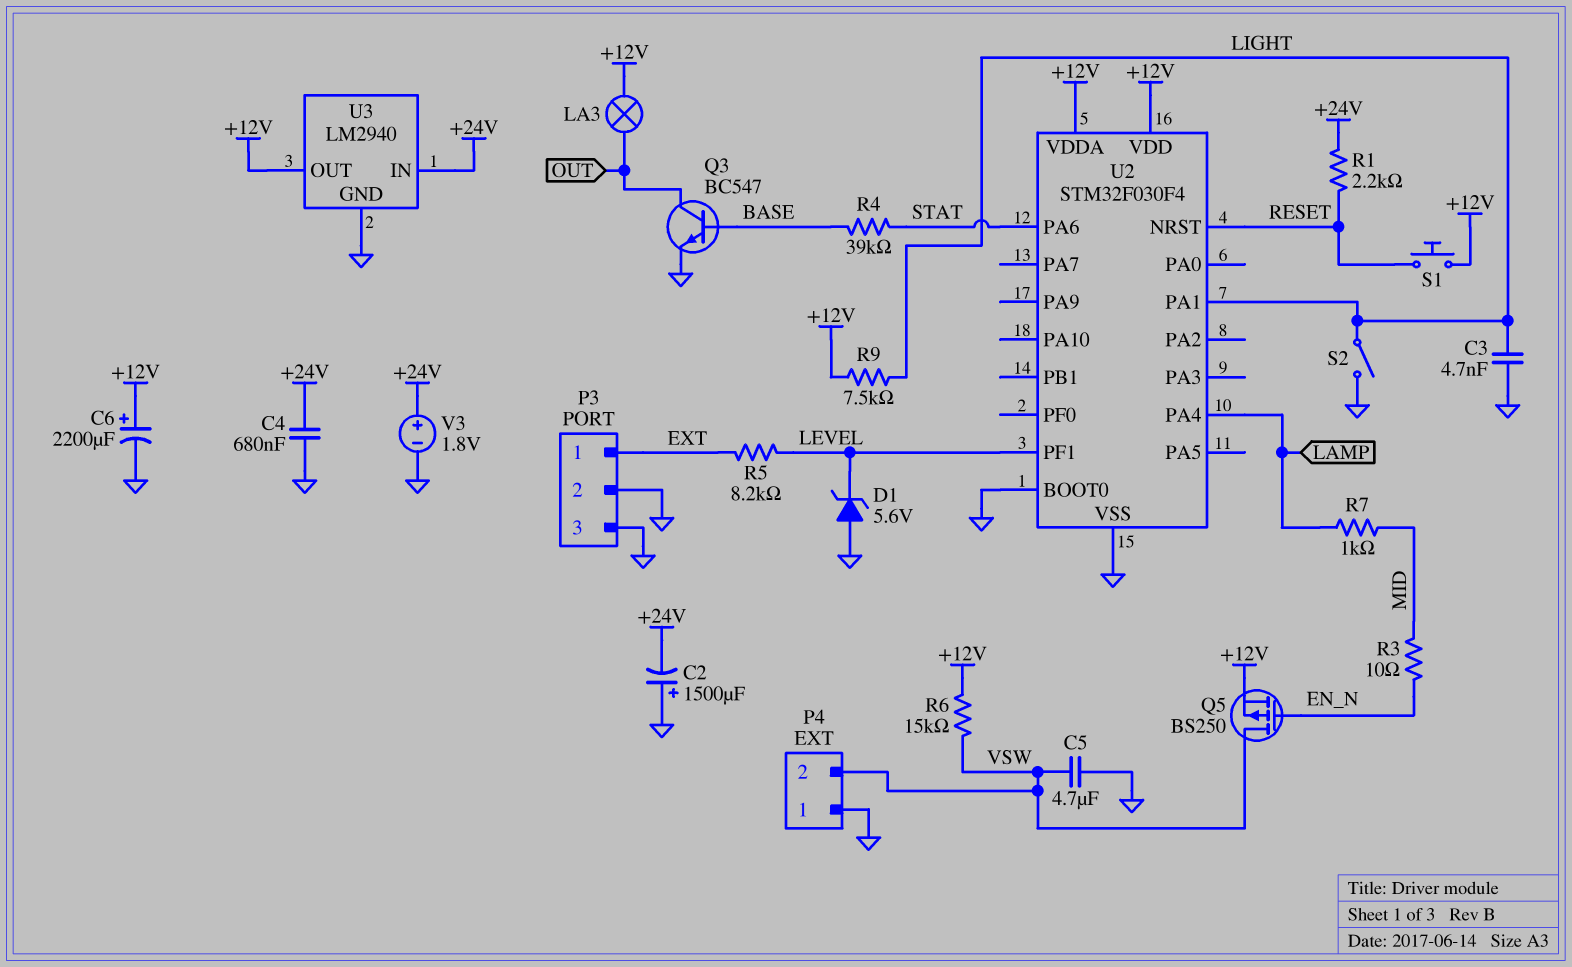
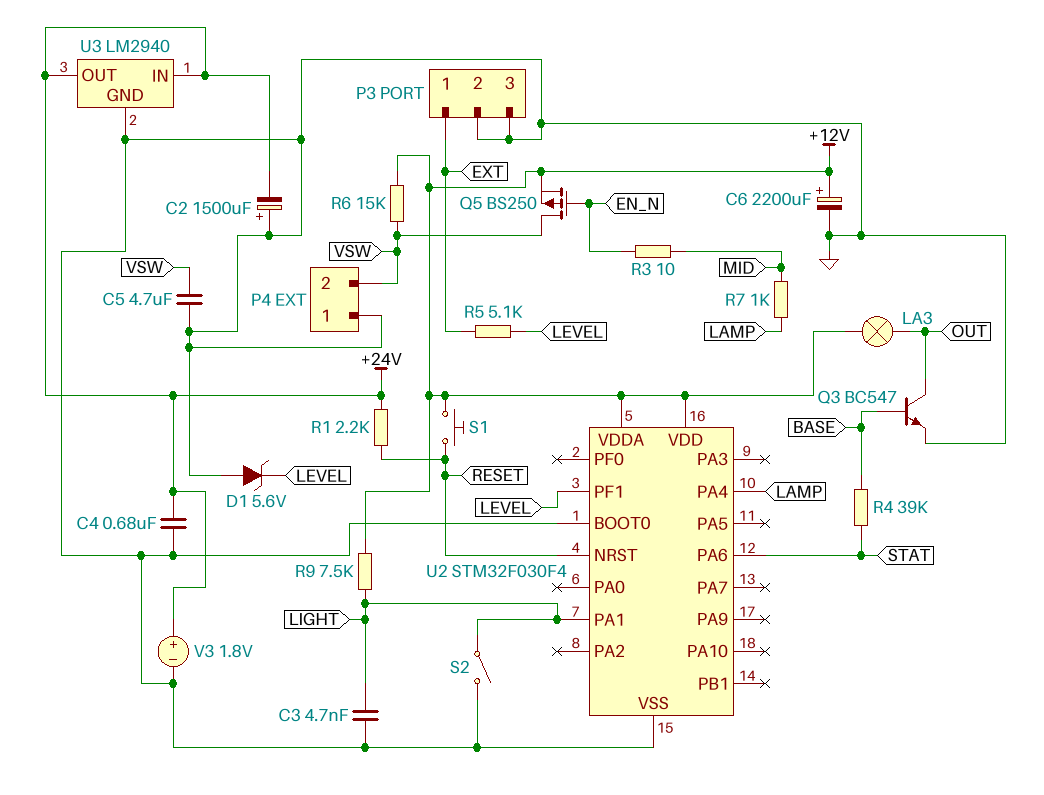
R5: 8.2k (EXT, LEVEL) -> 5.1k (EXT, LEVEL)
U3 pin OUT: +12V -> +24V

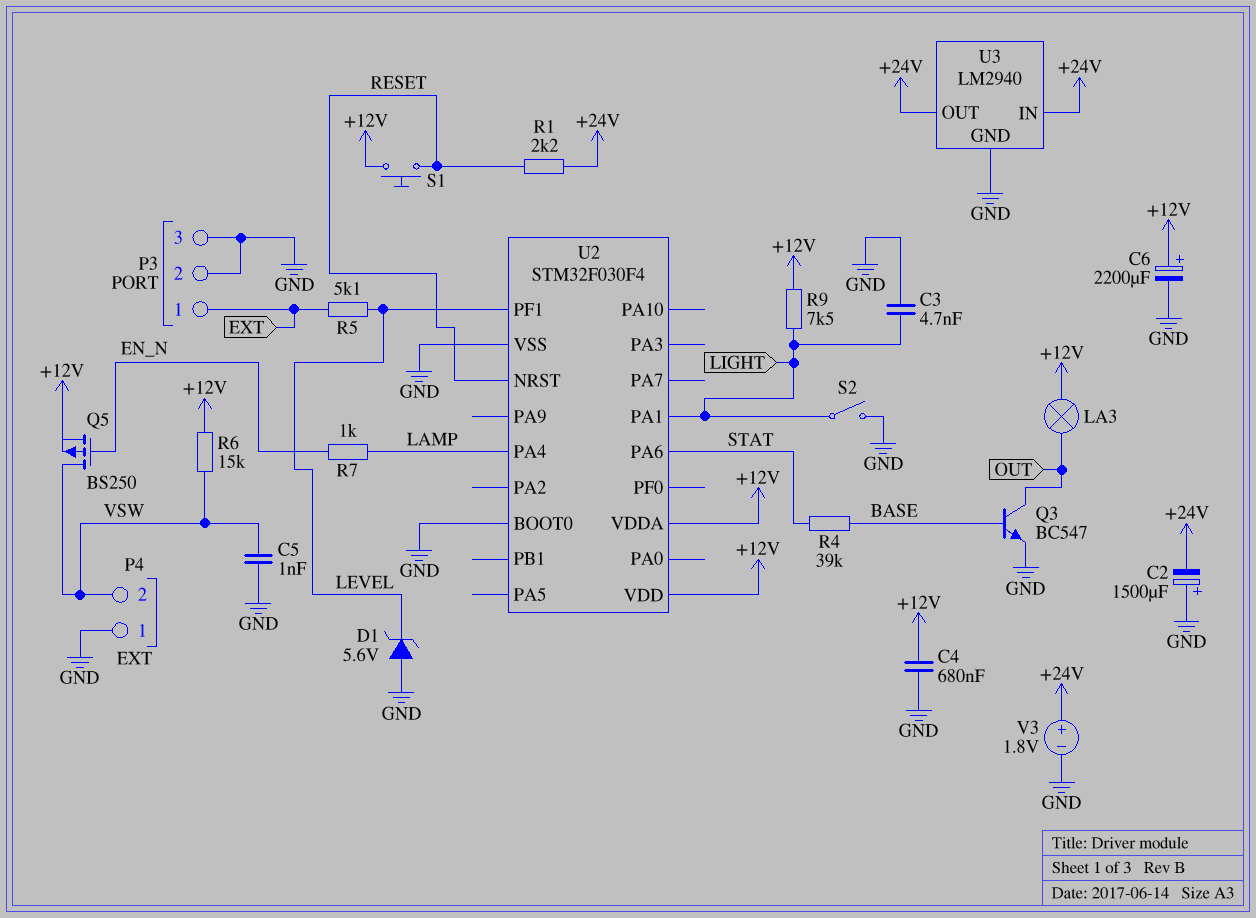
C4: 680nF (+24V, GND) -> 680nF (+12V, GND)
C5: 4.7uF (GND, VSW) -> 1nF (GND, VSW)
R3: 10 (EN_N, MID) -> none
R7: 1k (LAMP, MID) -> 1k (EN_N, LAMP)

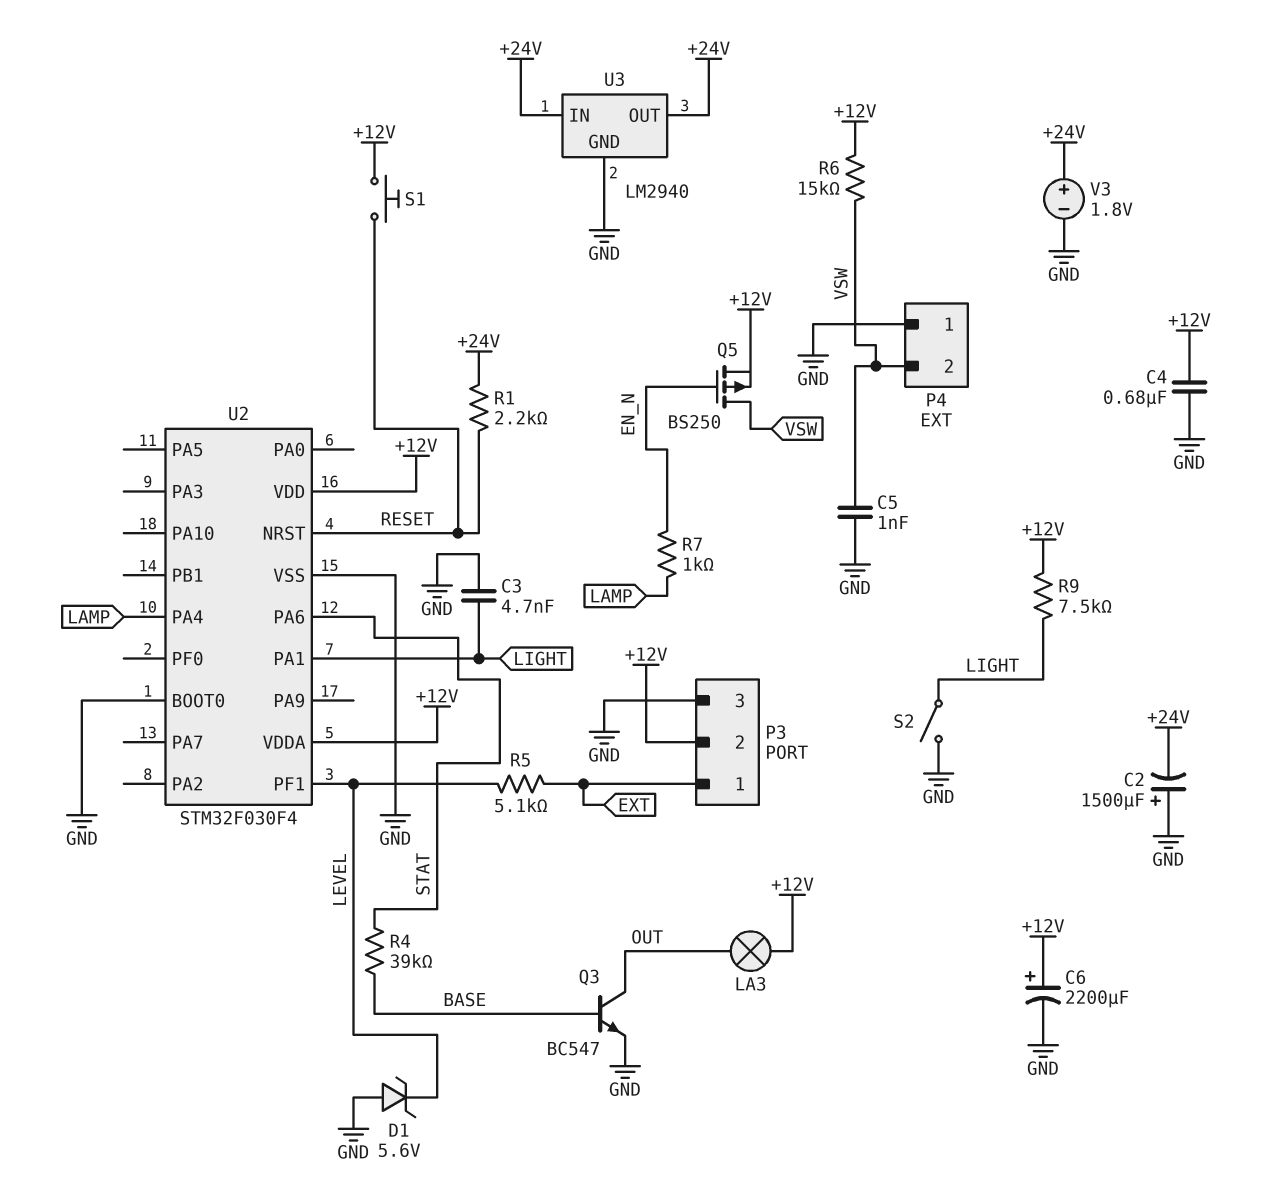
P3 pin 2: GND -> +12V

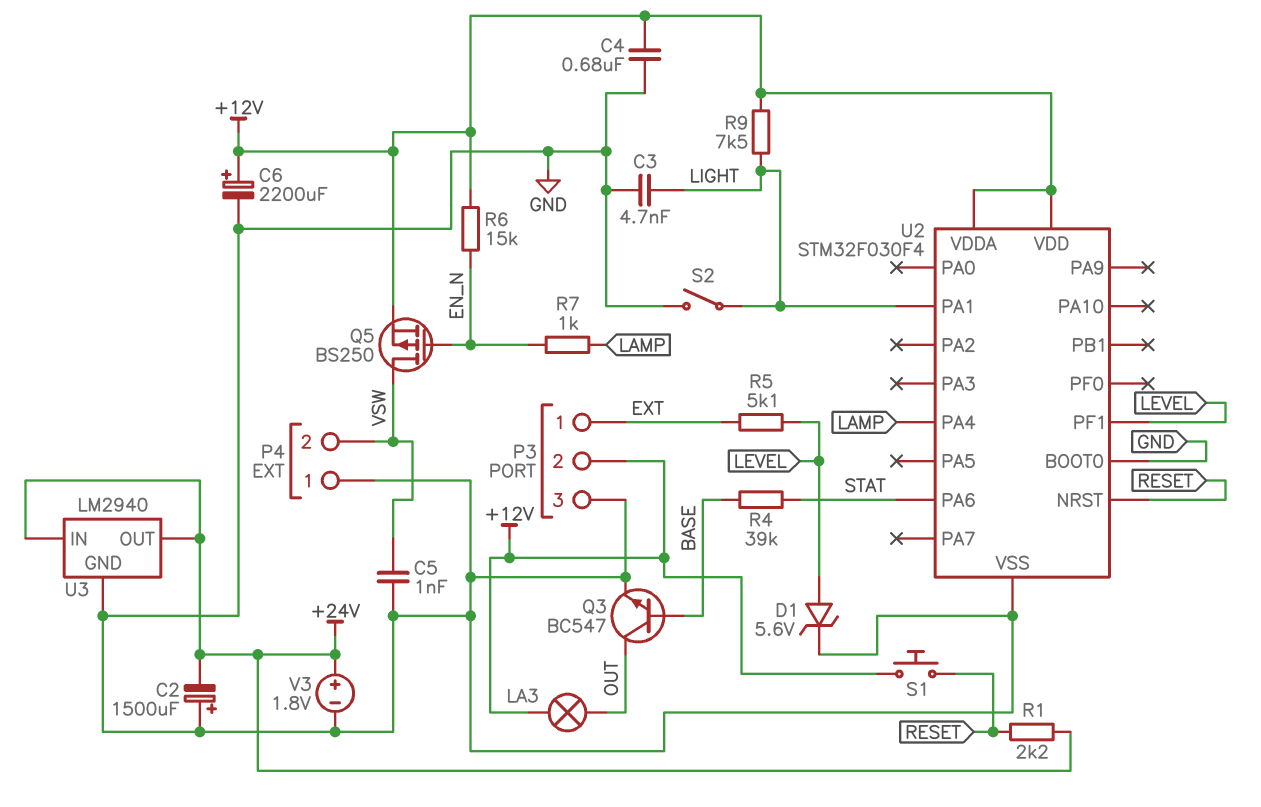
D1: zener 5.6V (A GND, K LEVEL) -> zener 5.6V (A LEVEL, K GND)
R6: 15k (+12V, VSW) -> 15k (+12V, EN_N)

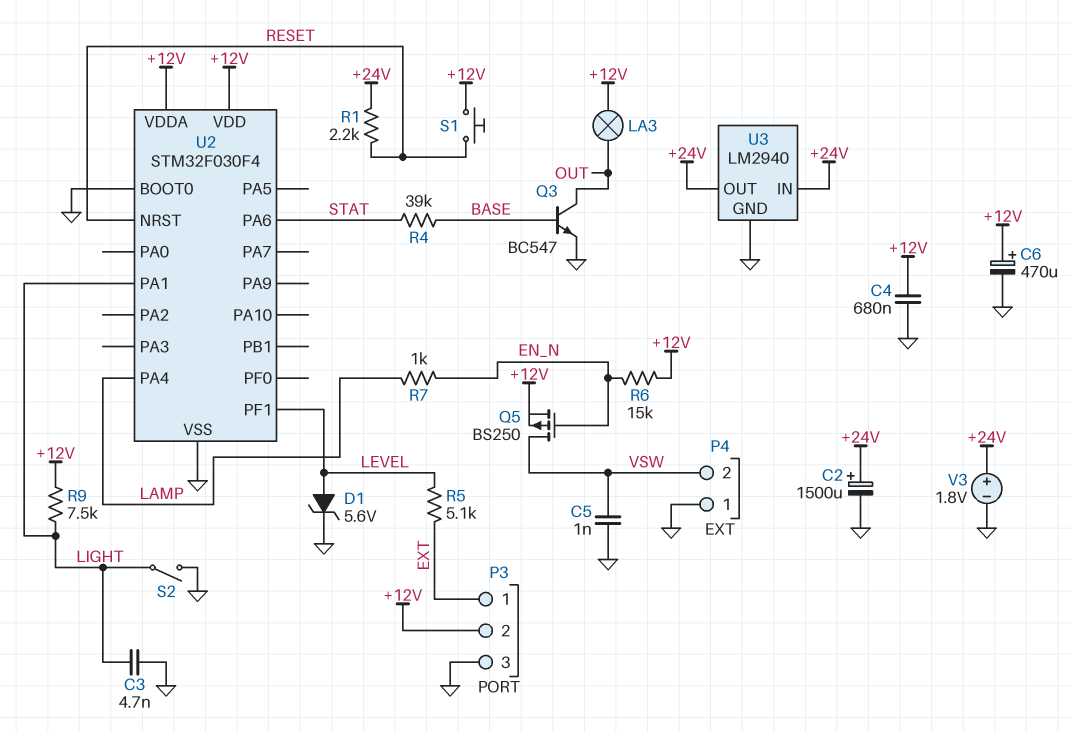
C2: 1500uF (plus GND, minus +24V) -> 1500uF (plus +24V, minus GND)
C6: 2200uF (plus +12V, minus GND) -> 470uF (plus +12V, minus GND)

